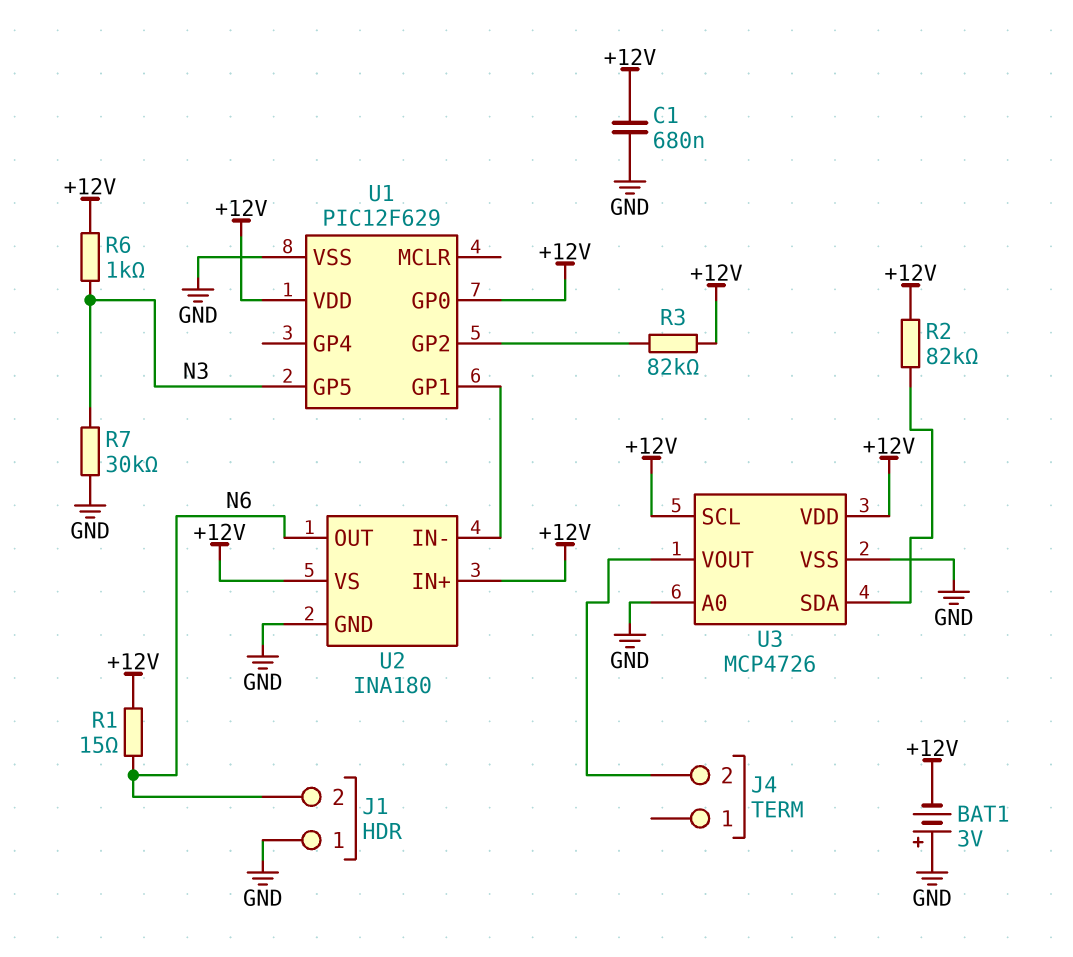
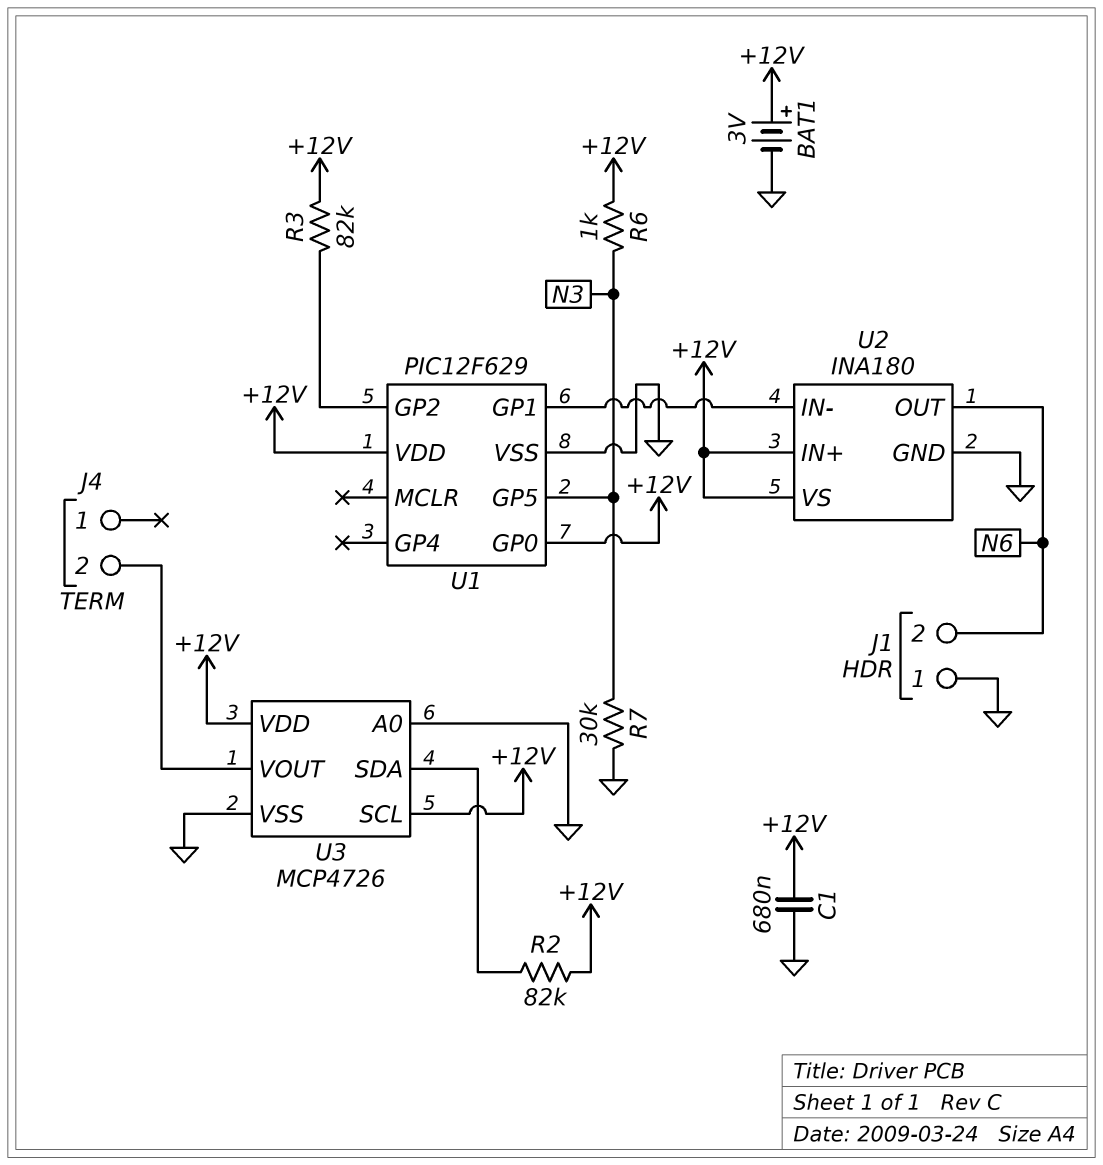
BAT1: 3V (plus GND, minus +12V) -> 3V (plus +12V, minus GND)
R1: 15 (+12V, N6) -> none

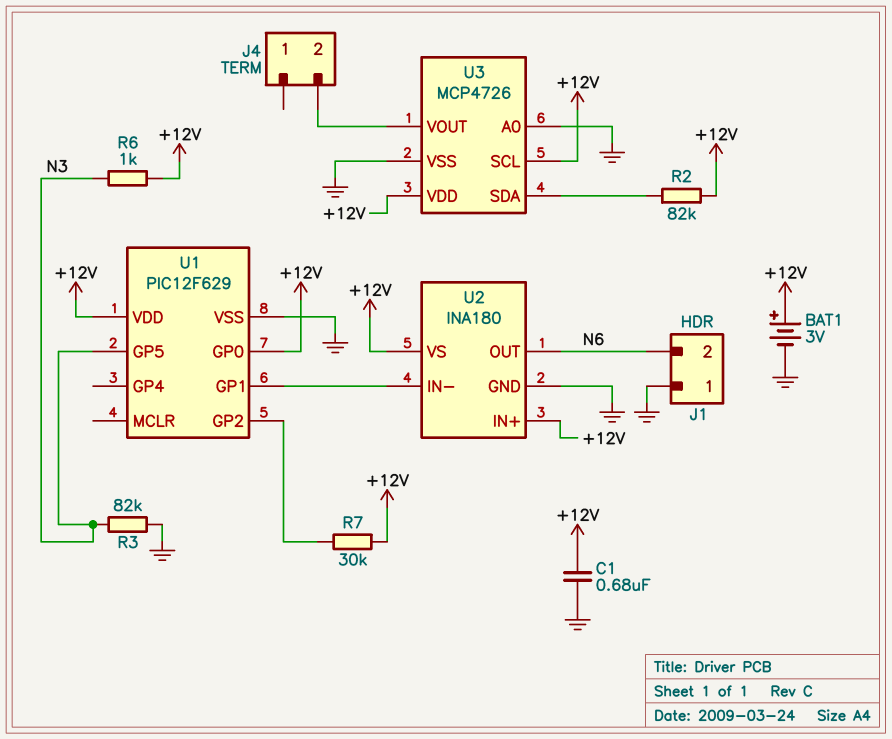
R3: 82k (+12V, U1/GP2) -> 82k (GND, N3)
R7: 30k (GND, N3) -> 30k (+12V, U1/GP2)

